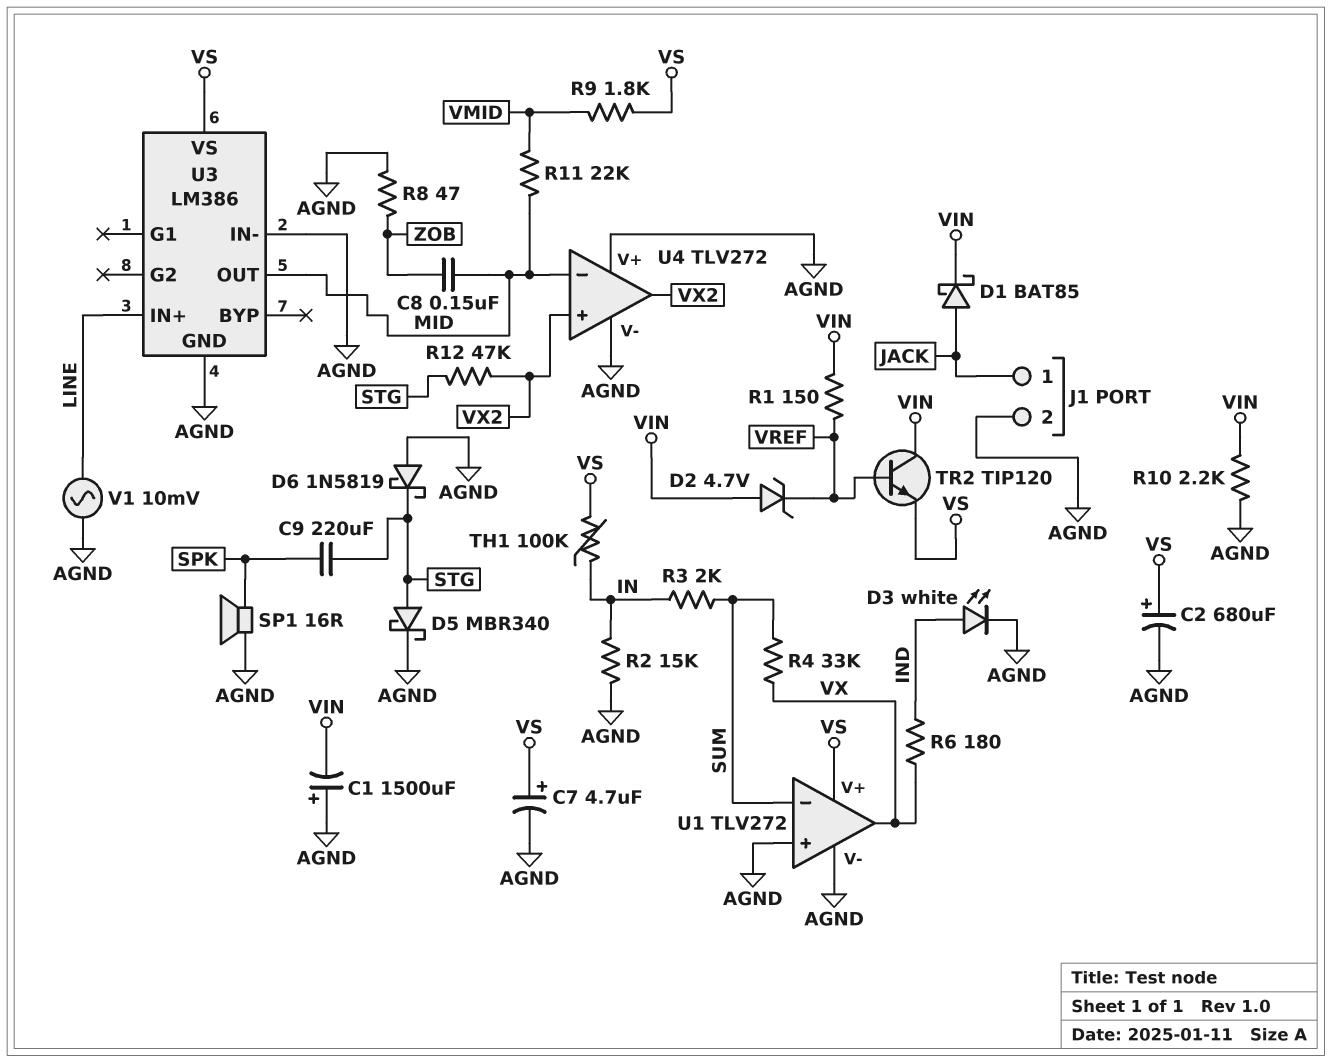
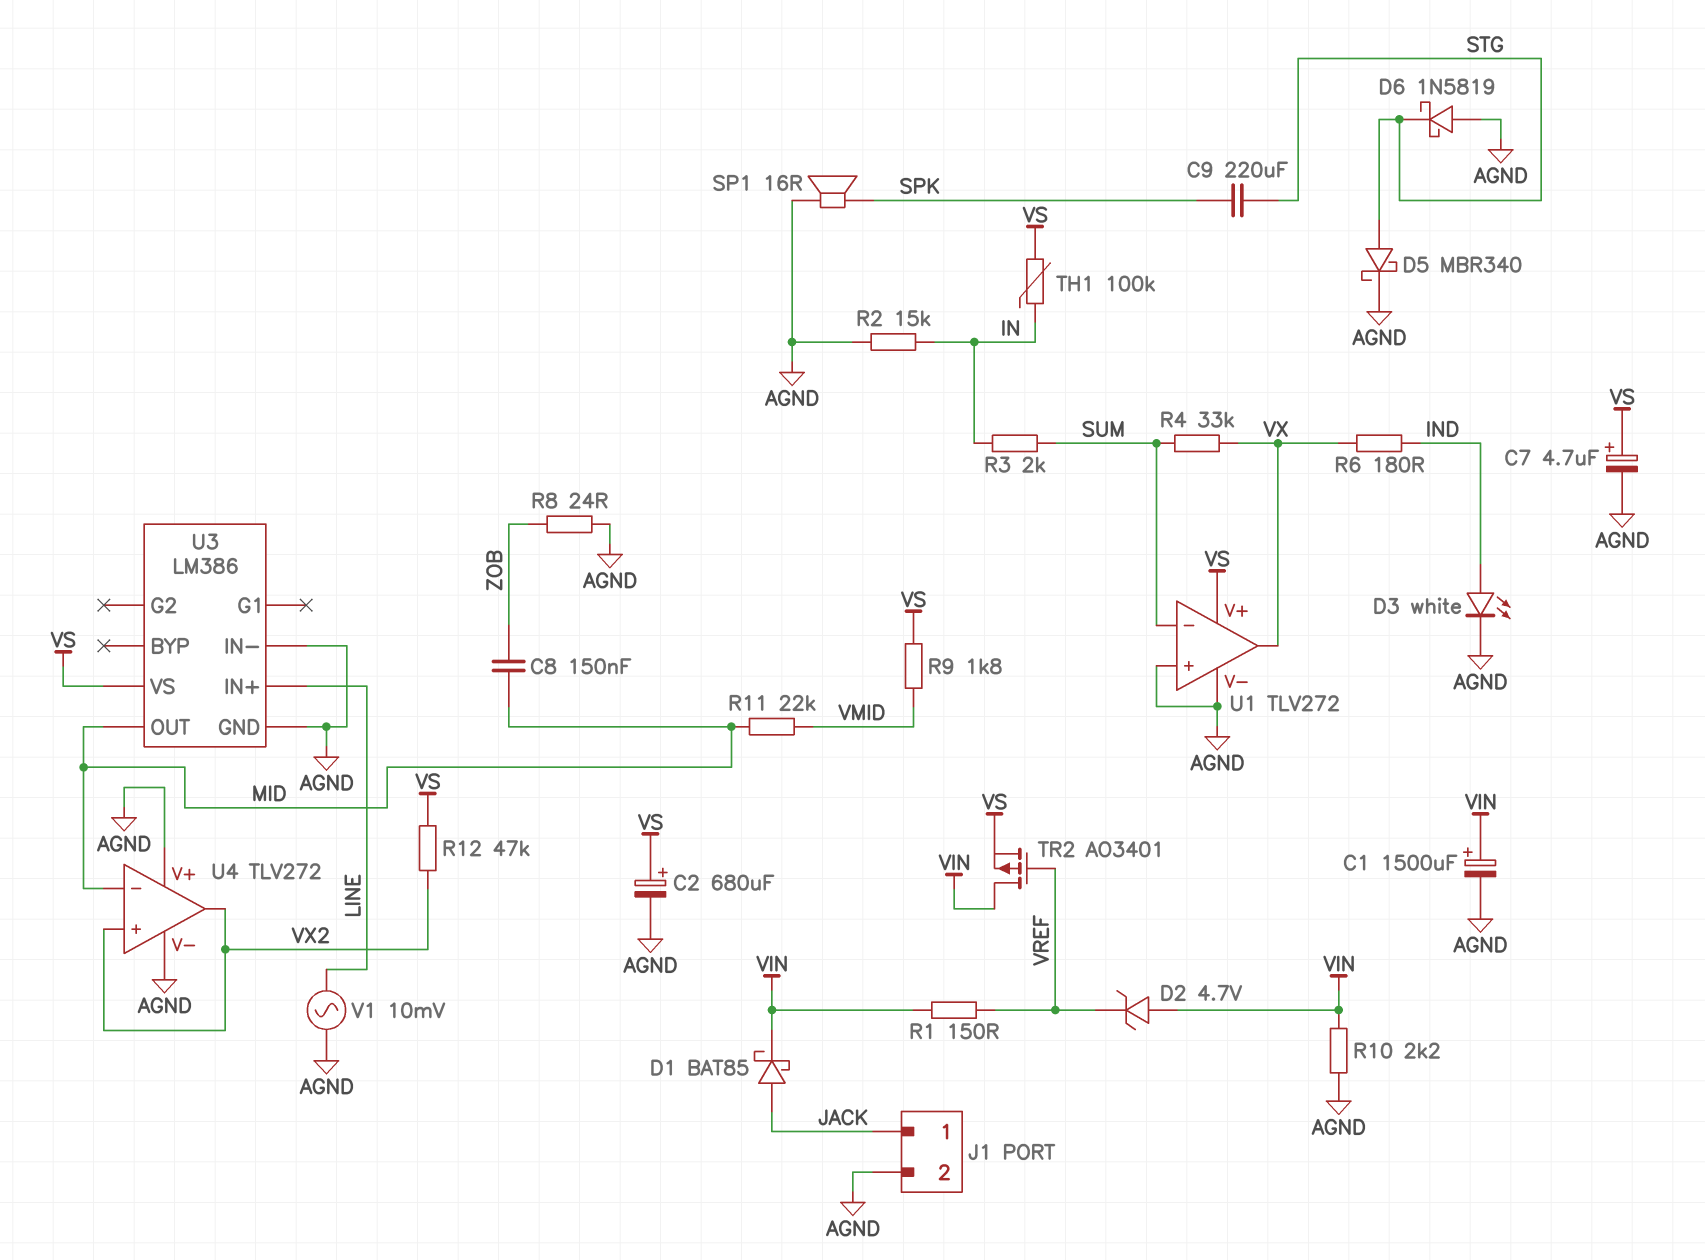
C1: 1500uF (plus AGND, minus VIN) -> 1500uF (plus VIN, minus AGND)
R8: 47 (AGND, ZOB) -> 24 (AGND, ZOB)
R12: 47k (STG, VX2) -> 47k (VS, VX2)
TR2: NPN TIP120 (B VREF, C VIN, E VS) -> PMOS AO3401 (G VREF, D VIN, S VS)

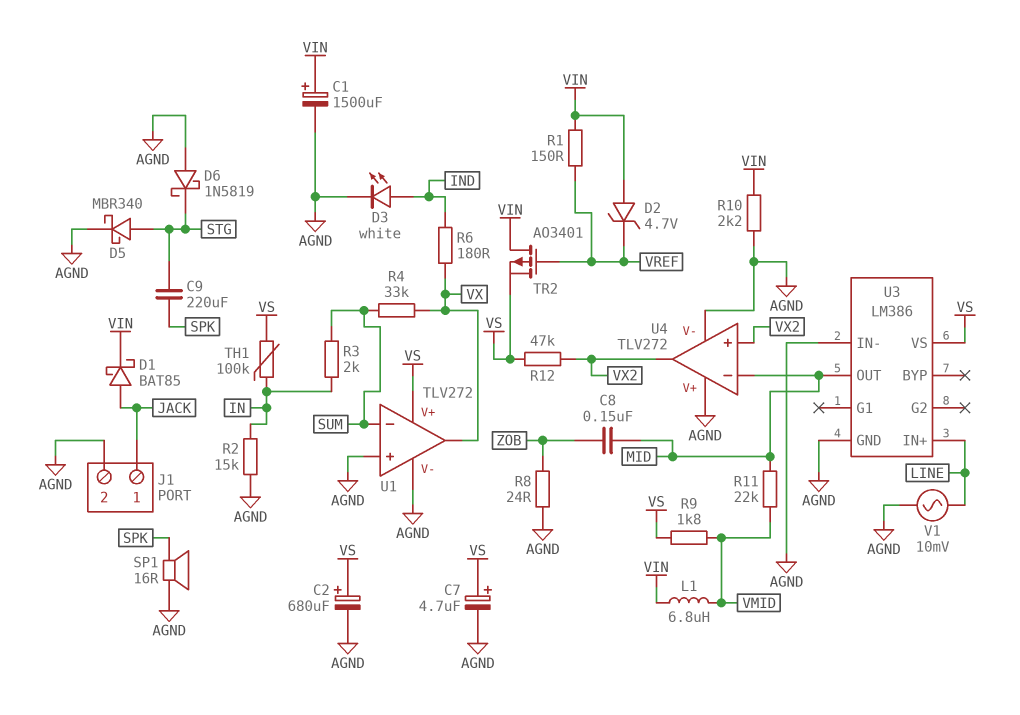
L1: none -> 6.8uH (VIN, VMID)

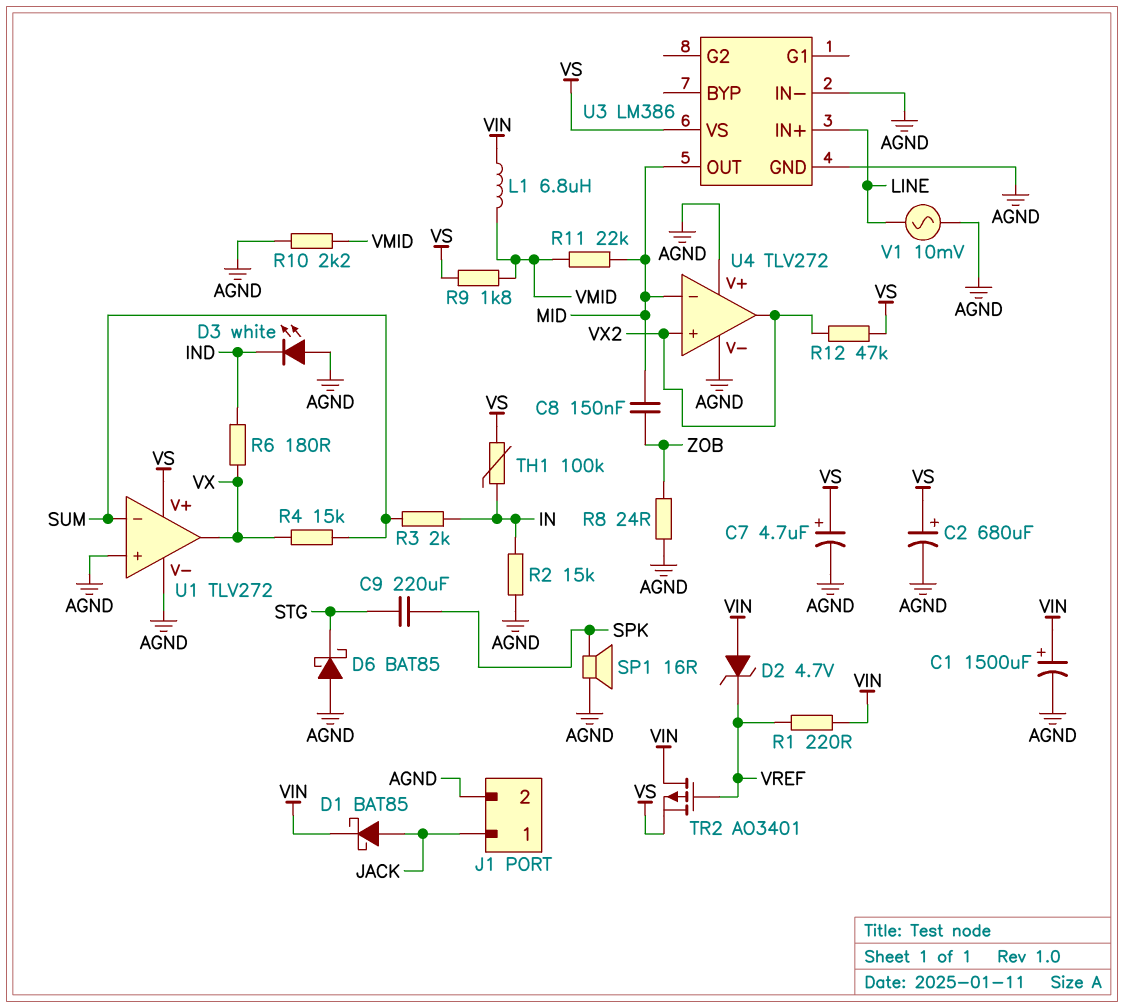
D3: LED white (A IND, K AGND) -> LED white (A AGND, K IND)
D5: schottky MBR340 (A STG, K AGND) -> none
D6: schottky 1N5819 (A AGND, K STG) -> schottky BAT85 (A AGND, K STG)
R1: 150 (VIN, VREF) -> 220 (VIN, VREF)
R4: 33k (SUM, VX) -> 15k (SUM, VX)
R10: 2.2k (AGND, VIN) -> 2.2k (AGND, VMID)

